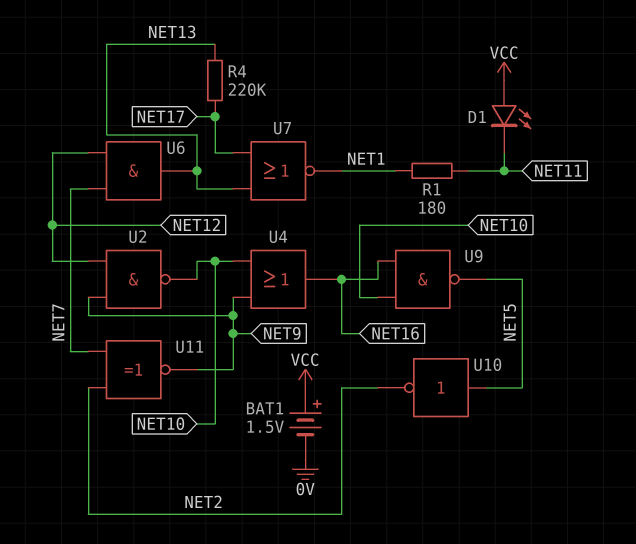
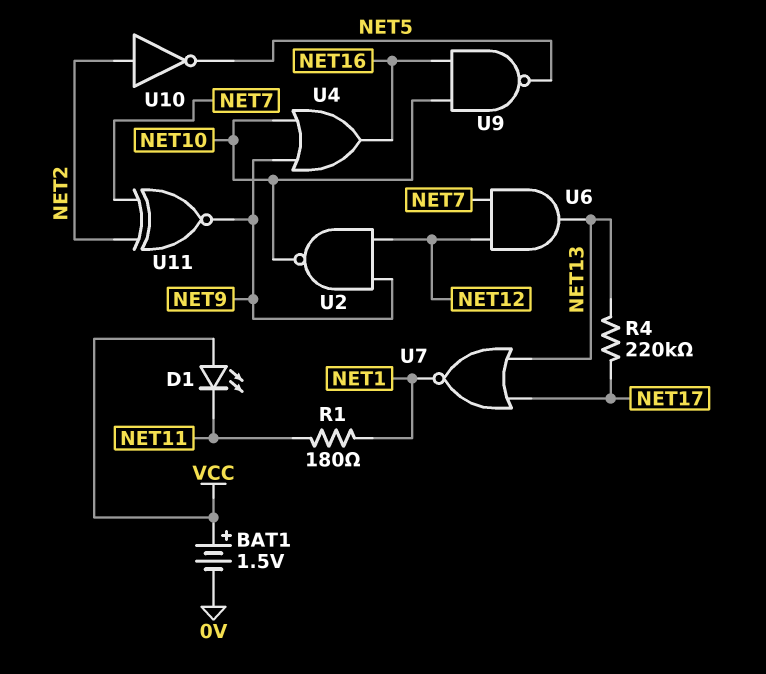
U10: NOT (in NET5, out NET2) -> NOT (in NET2, out NET5)

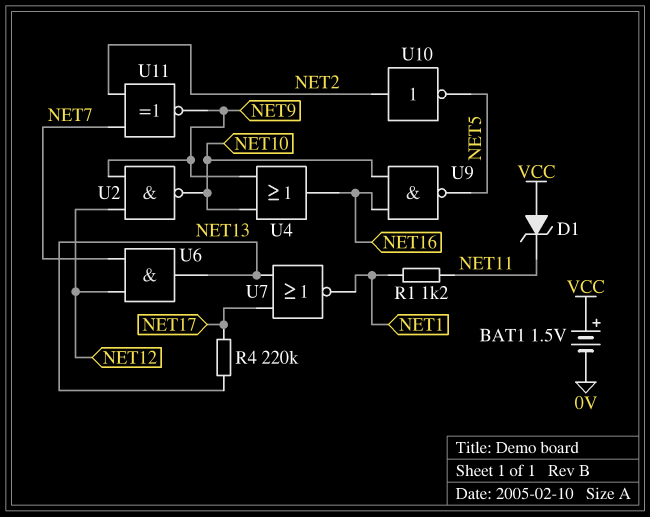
D1: LED (A VCC, K NET11) -> zener (A VCC, K NET11)
R1: 180 (NET1, NET11) -> 1.2k (NET1, NET11)

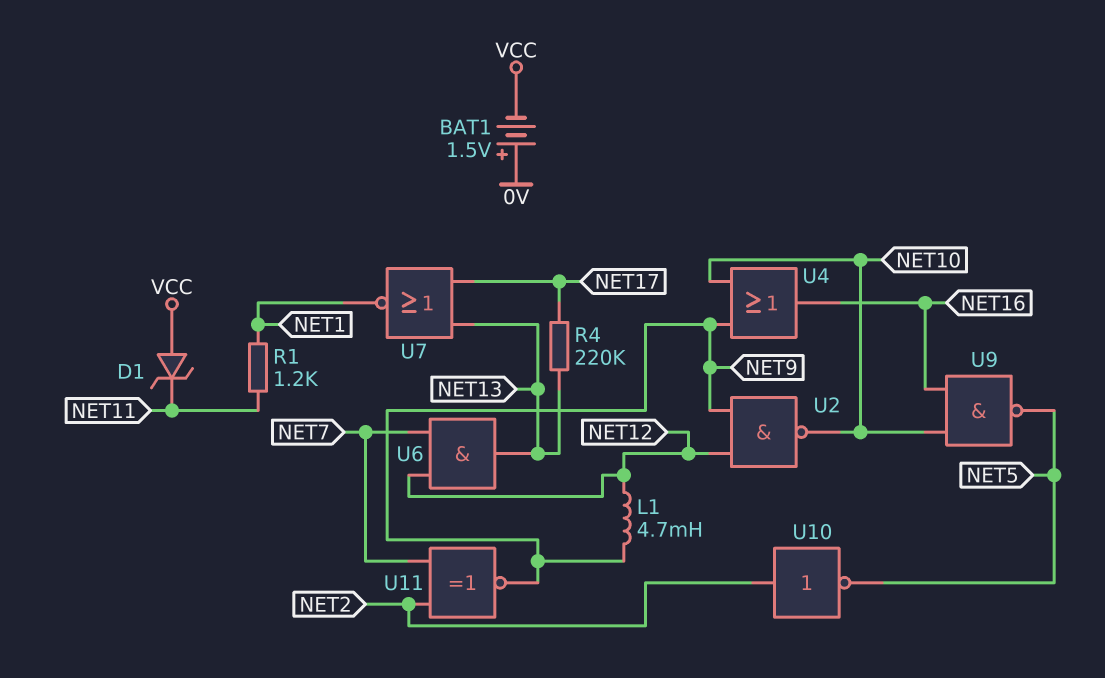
BAT1: 1.5V (plus VCC, minus 0V) -> 1.5V (plus 0V, minus VCC)
L1: none -> 4.7mH (NET9, NET12)

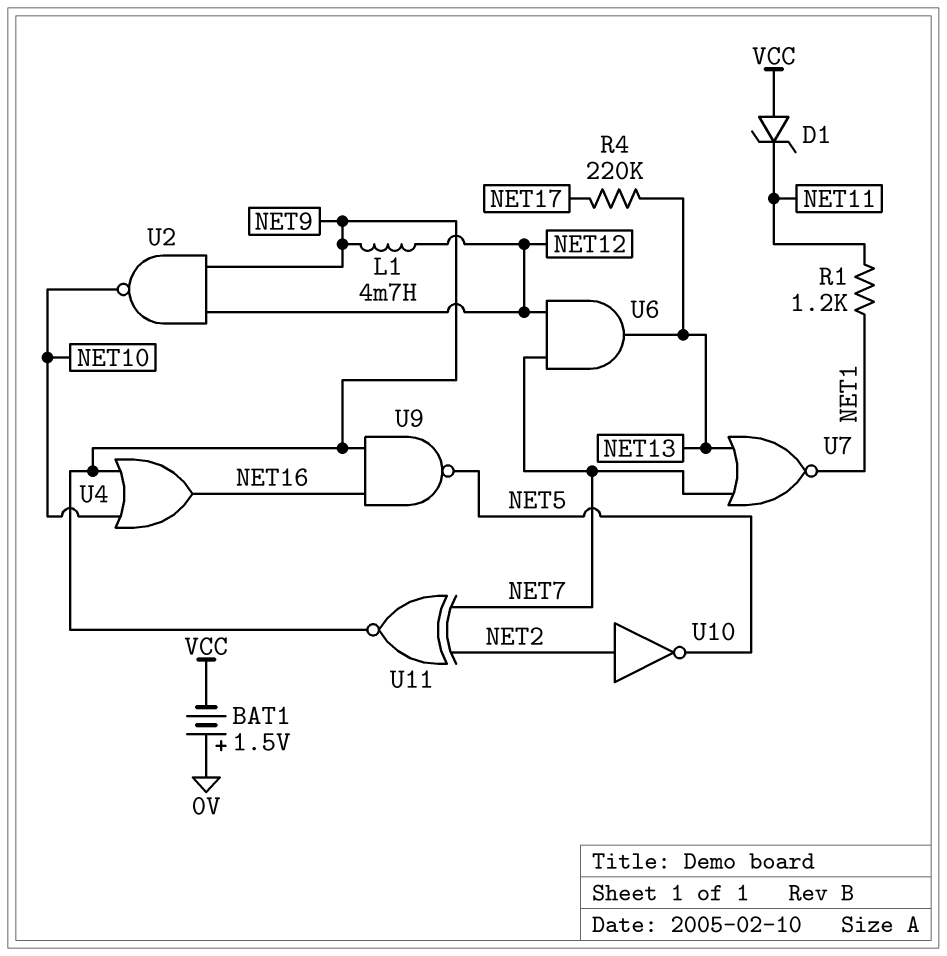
U7: NOR (in NET13, in NET17, out NET1) -> NOR (in NET7, in NET13, out NET1)
U9: NAND (in NET10, in NET16, out NET5) -> NAND (in NET9, in NET16, out NET5)

